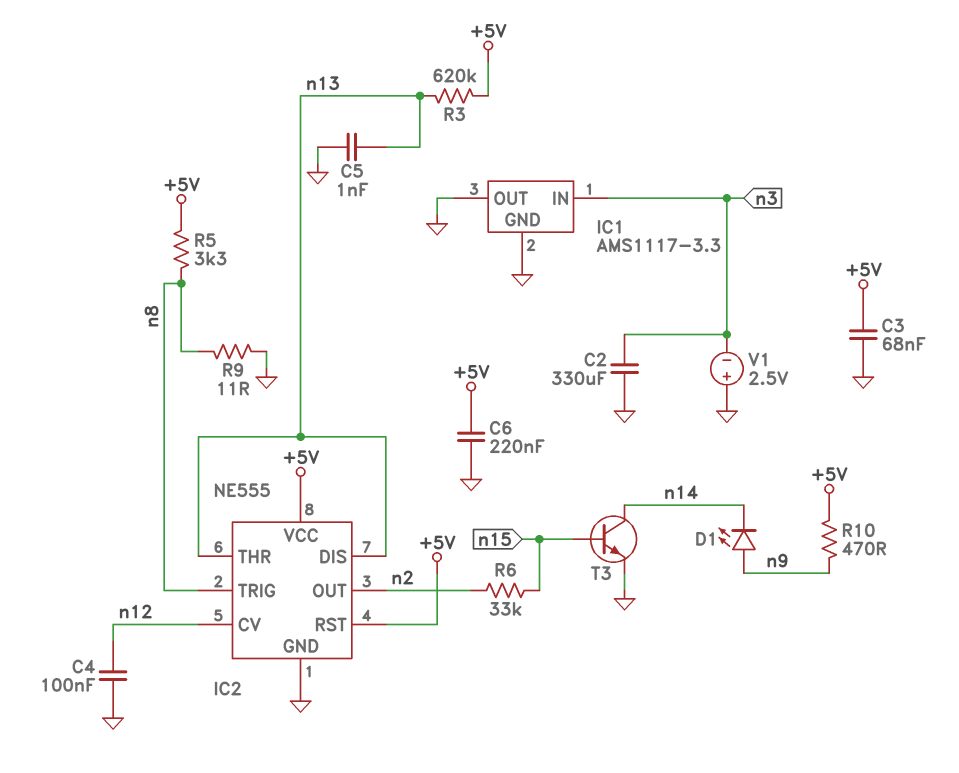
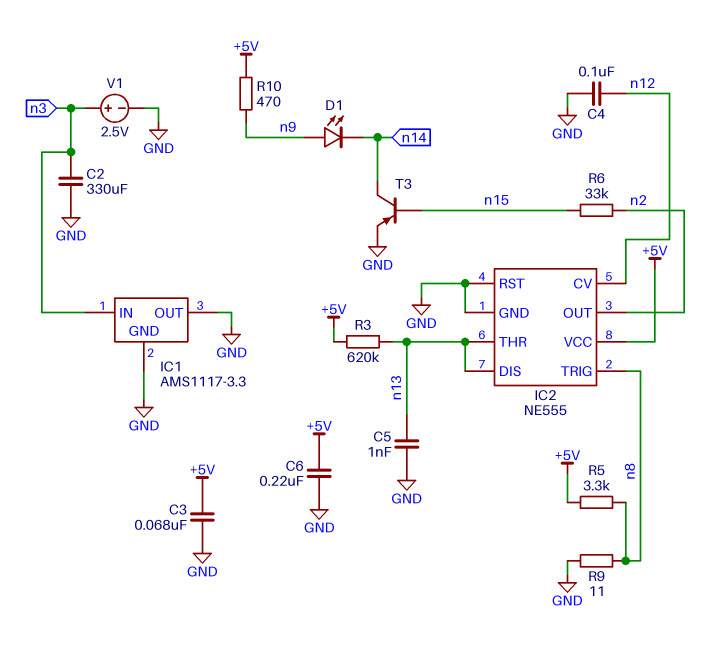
IC2 pin RST: +5V -> GND
T3: NPN (B n15, C n14, E GND) -> PNP (B n15, C n14, E GND)
V1: 2.5V (plus GND, minus n3) -> 2.5V (plus n3, minus GND)

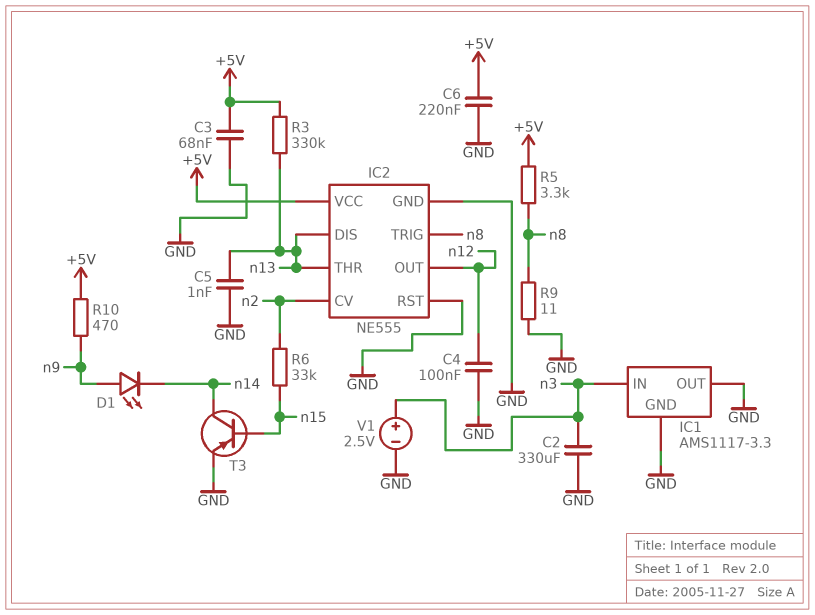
IC2 pin CV: n12 -> n2
IC2 pin OUT: n2 -> n12
R3: 620k (+5V, n13) -> 330k (+5V, n13)

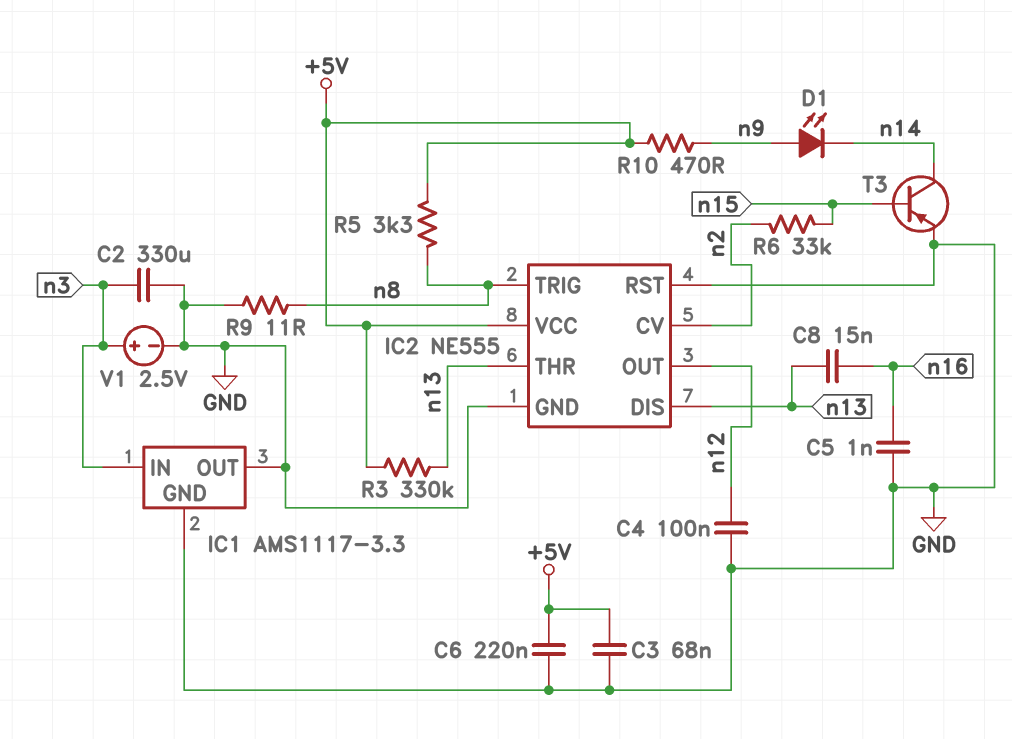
C5: 1nF (GND, n13) -> 1nF (GND, n16)
C8: none -> 15nF (n13, n16)

